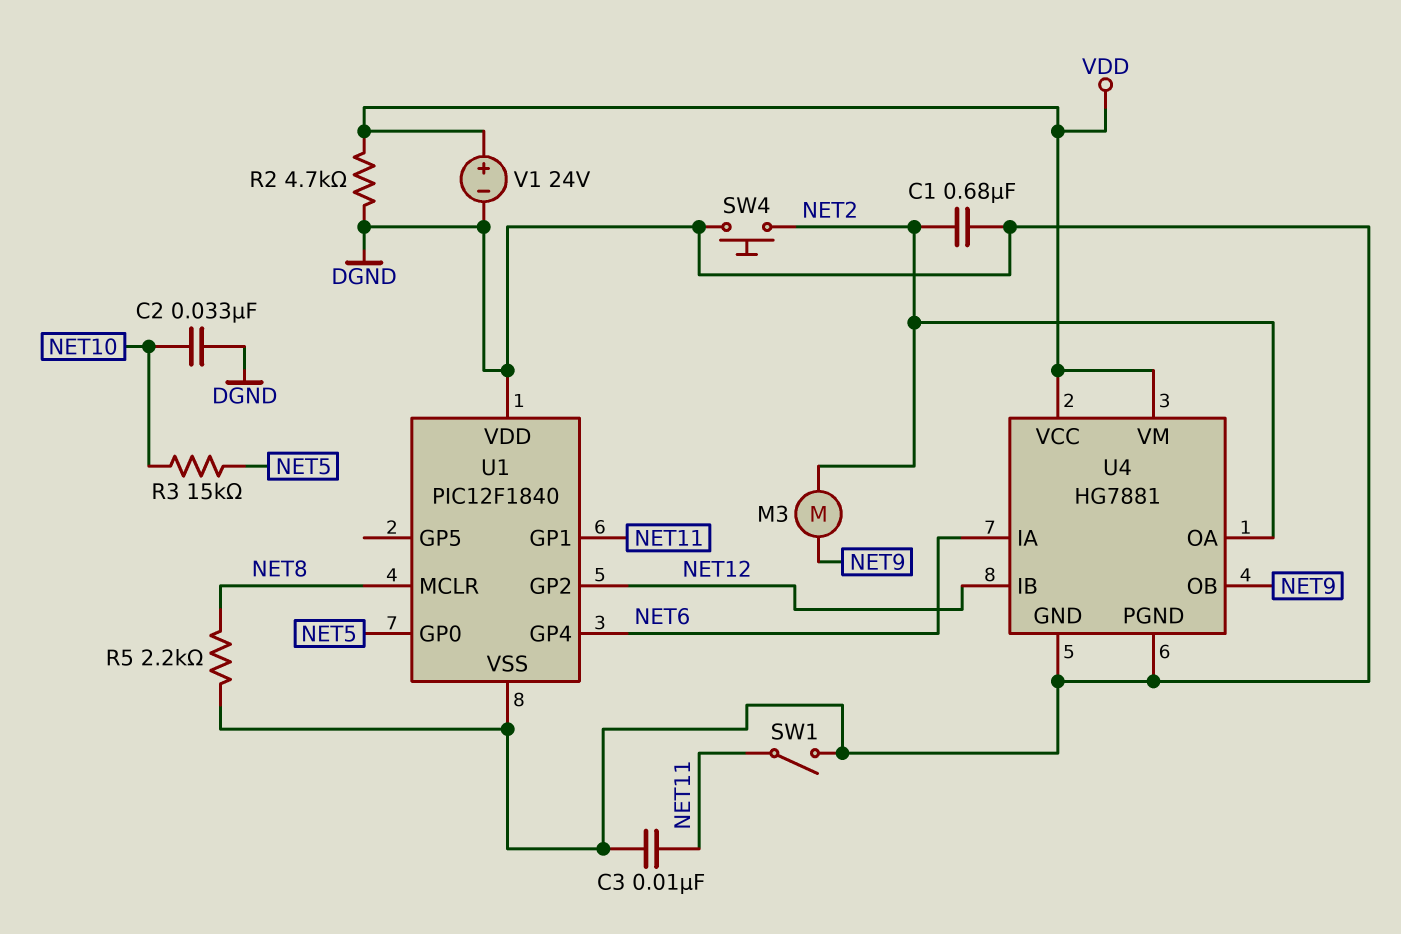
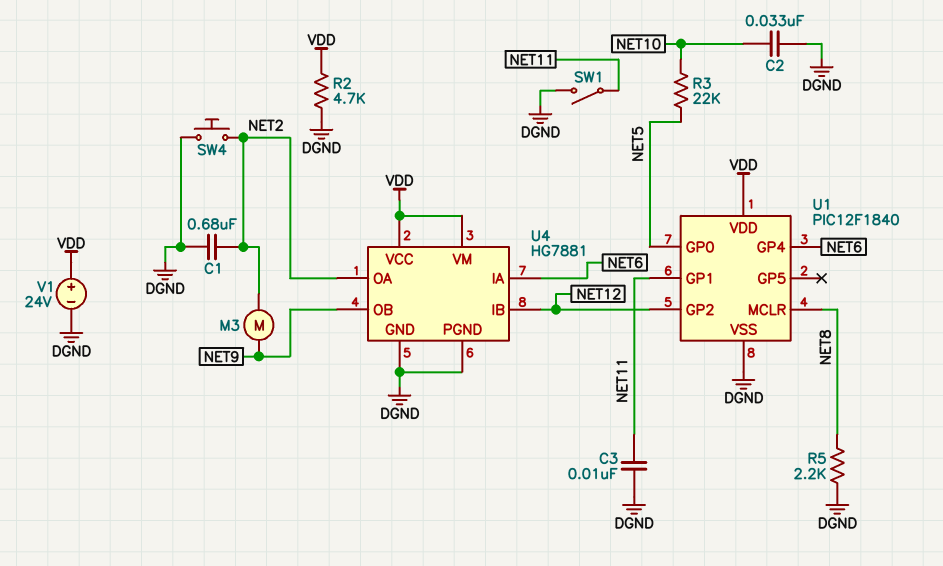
R3: 15k (NET5, NET10) -> 22k (NET5, NET10)
U1 pin VDD: DGND -> VDD

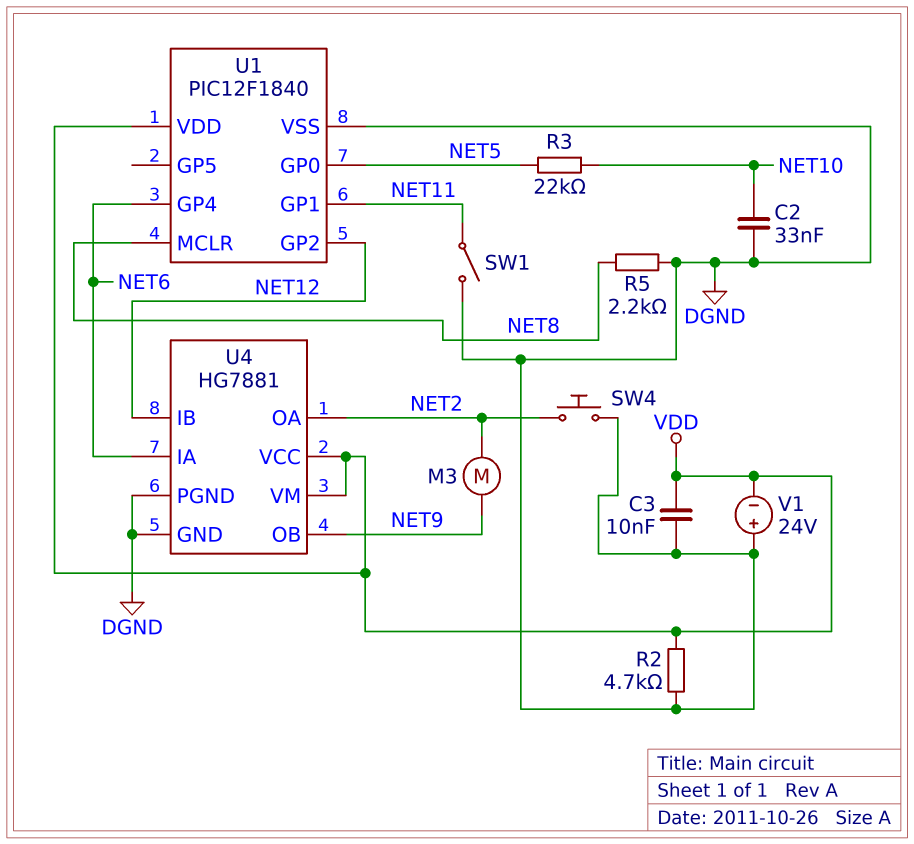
C1: 680nF (DGND, NET2) -> none
C3: 10nF (DGND, NET11) -> 10nF (DGND, VDD)
V1: 24V (plus VDD, minus DGND) -> 24V (plus DGND, minus VDD)

